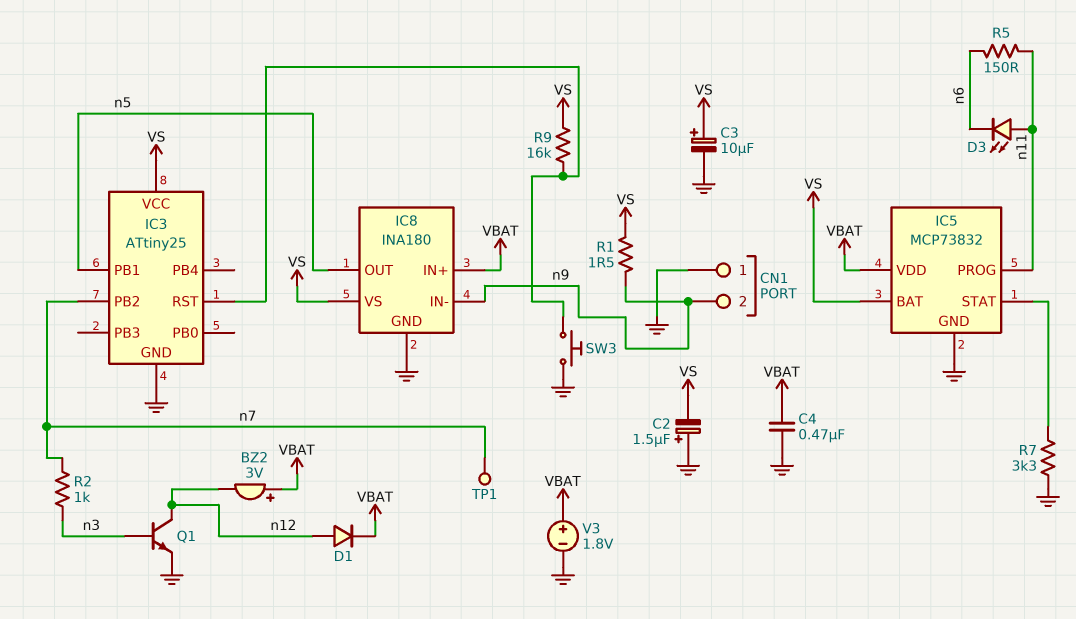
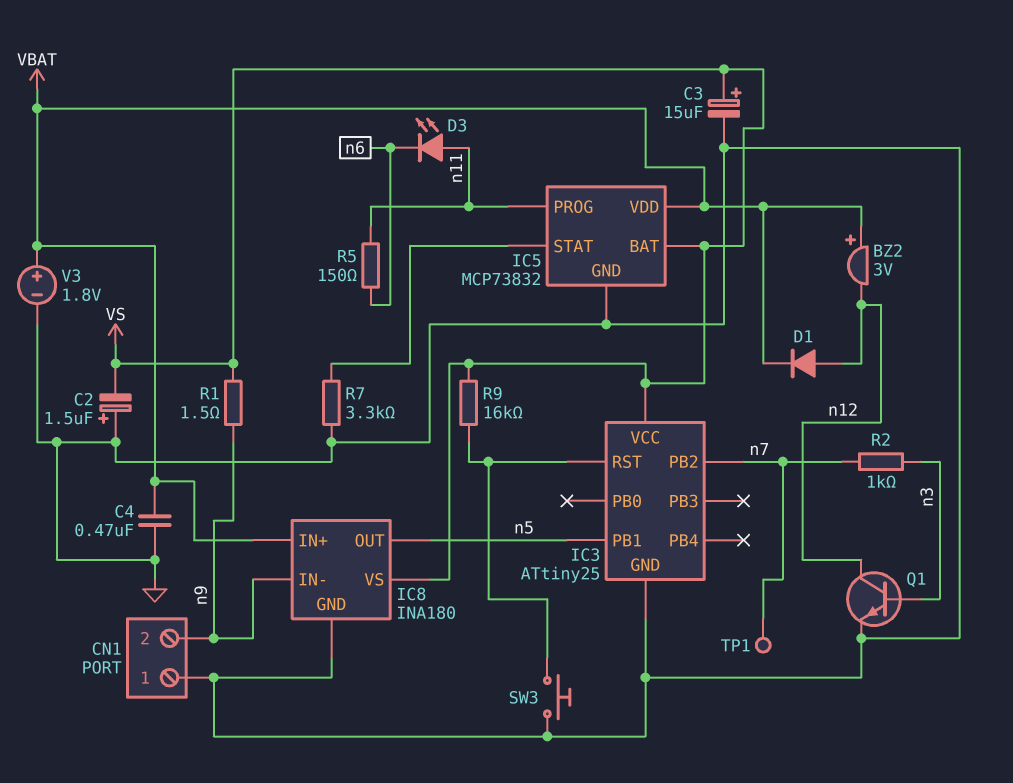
C3: 10uF (plus VS, minus GND) -> 15uF (plus VS, minus GND)

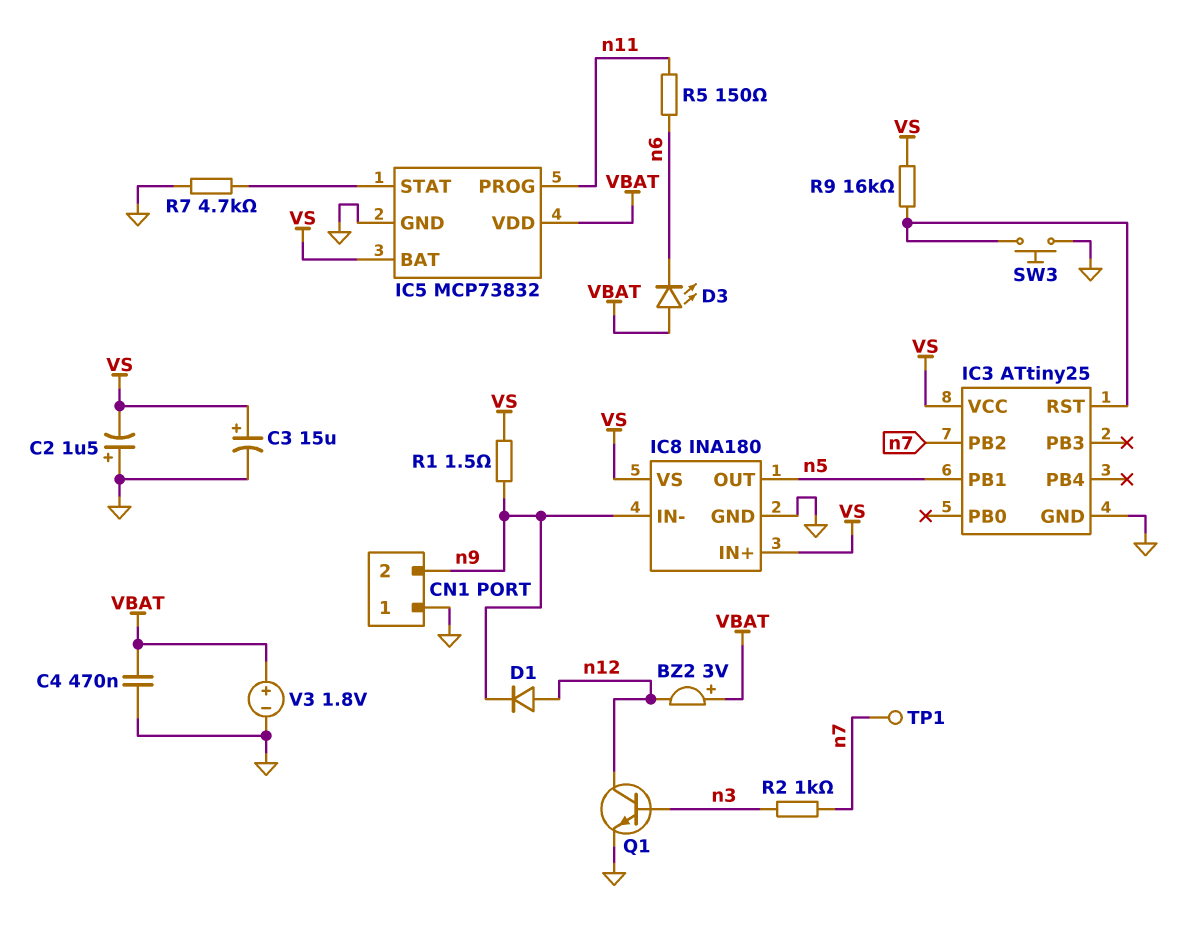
D1: diode (A n12, K VBAT) -> diode (A n12, K n9)
D3: LED (A n11, K n6) -> LED (A VBAT, K n6)
IC8 pin IN+: VBAT -> VS
R7: 3.3k (GND, IC5/STAT) -> 4.7k (GND, IC5/STAT)

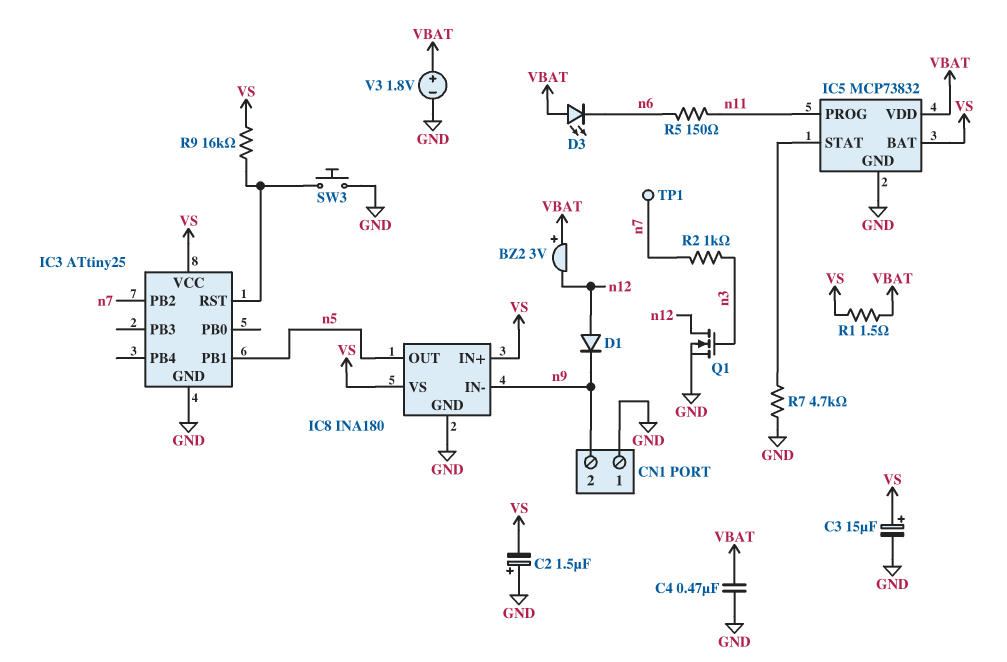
Q1: NPN (B n3, C n12, E GND) -> NMOS (G n3, D n12, S GND)
R1: 1.5 (VS, n9) -> 1.5 (VBAT, VS)

